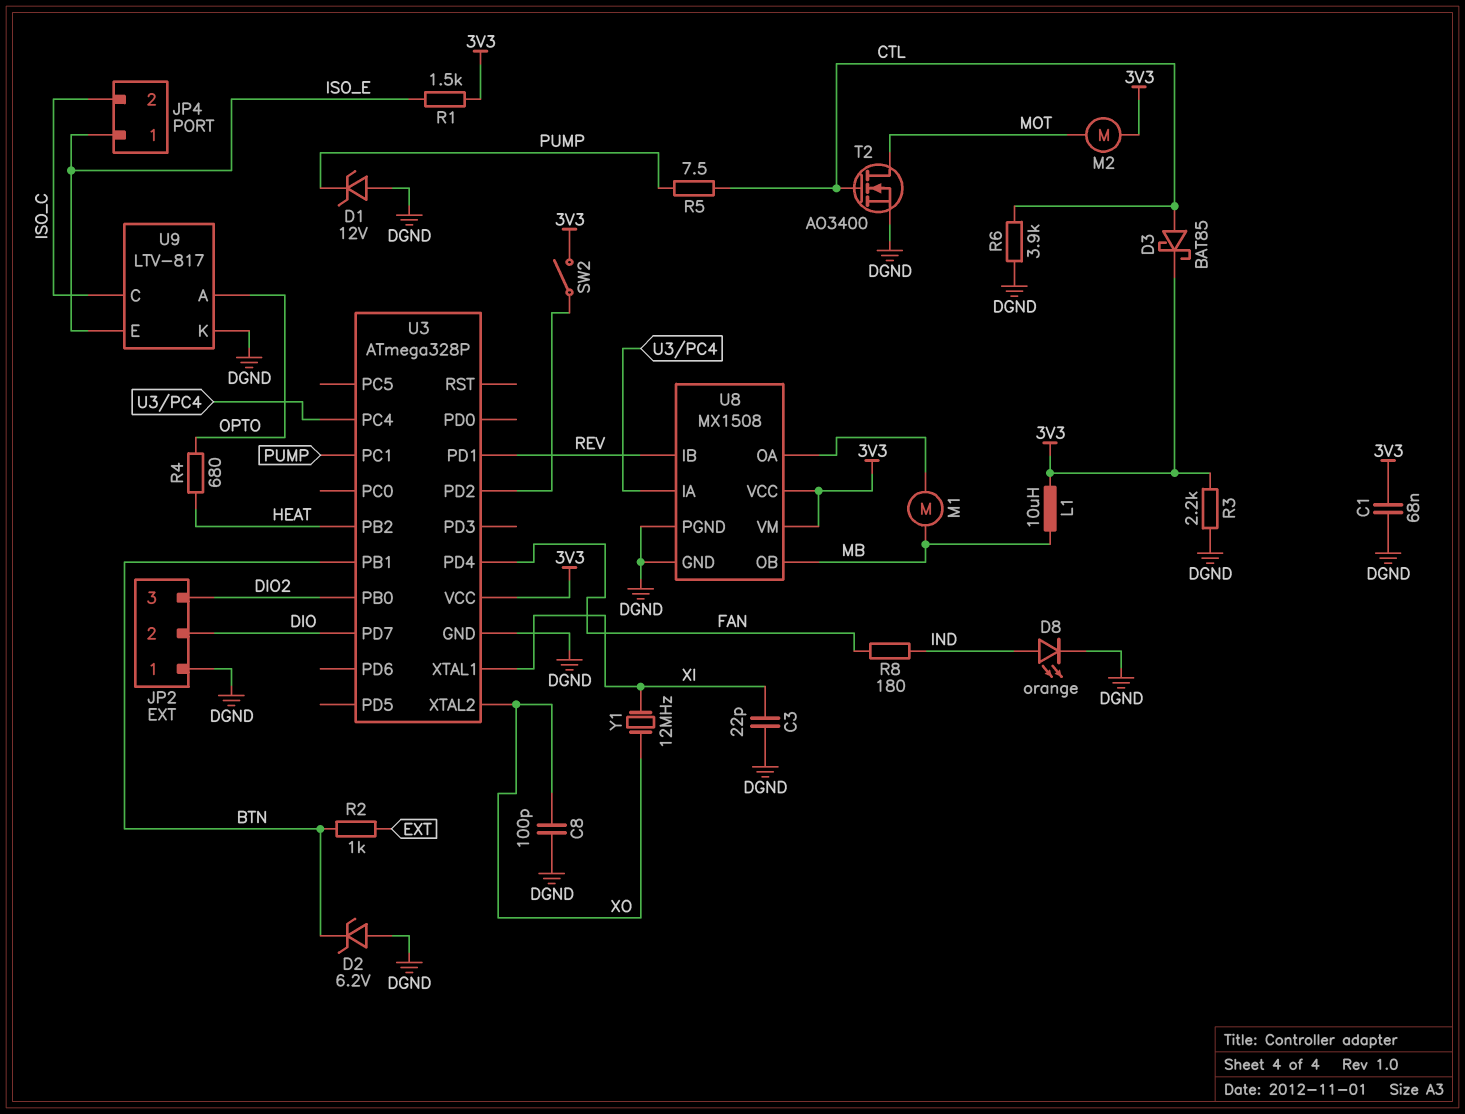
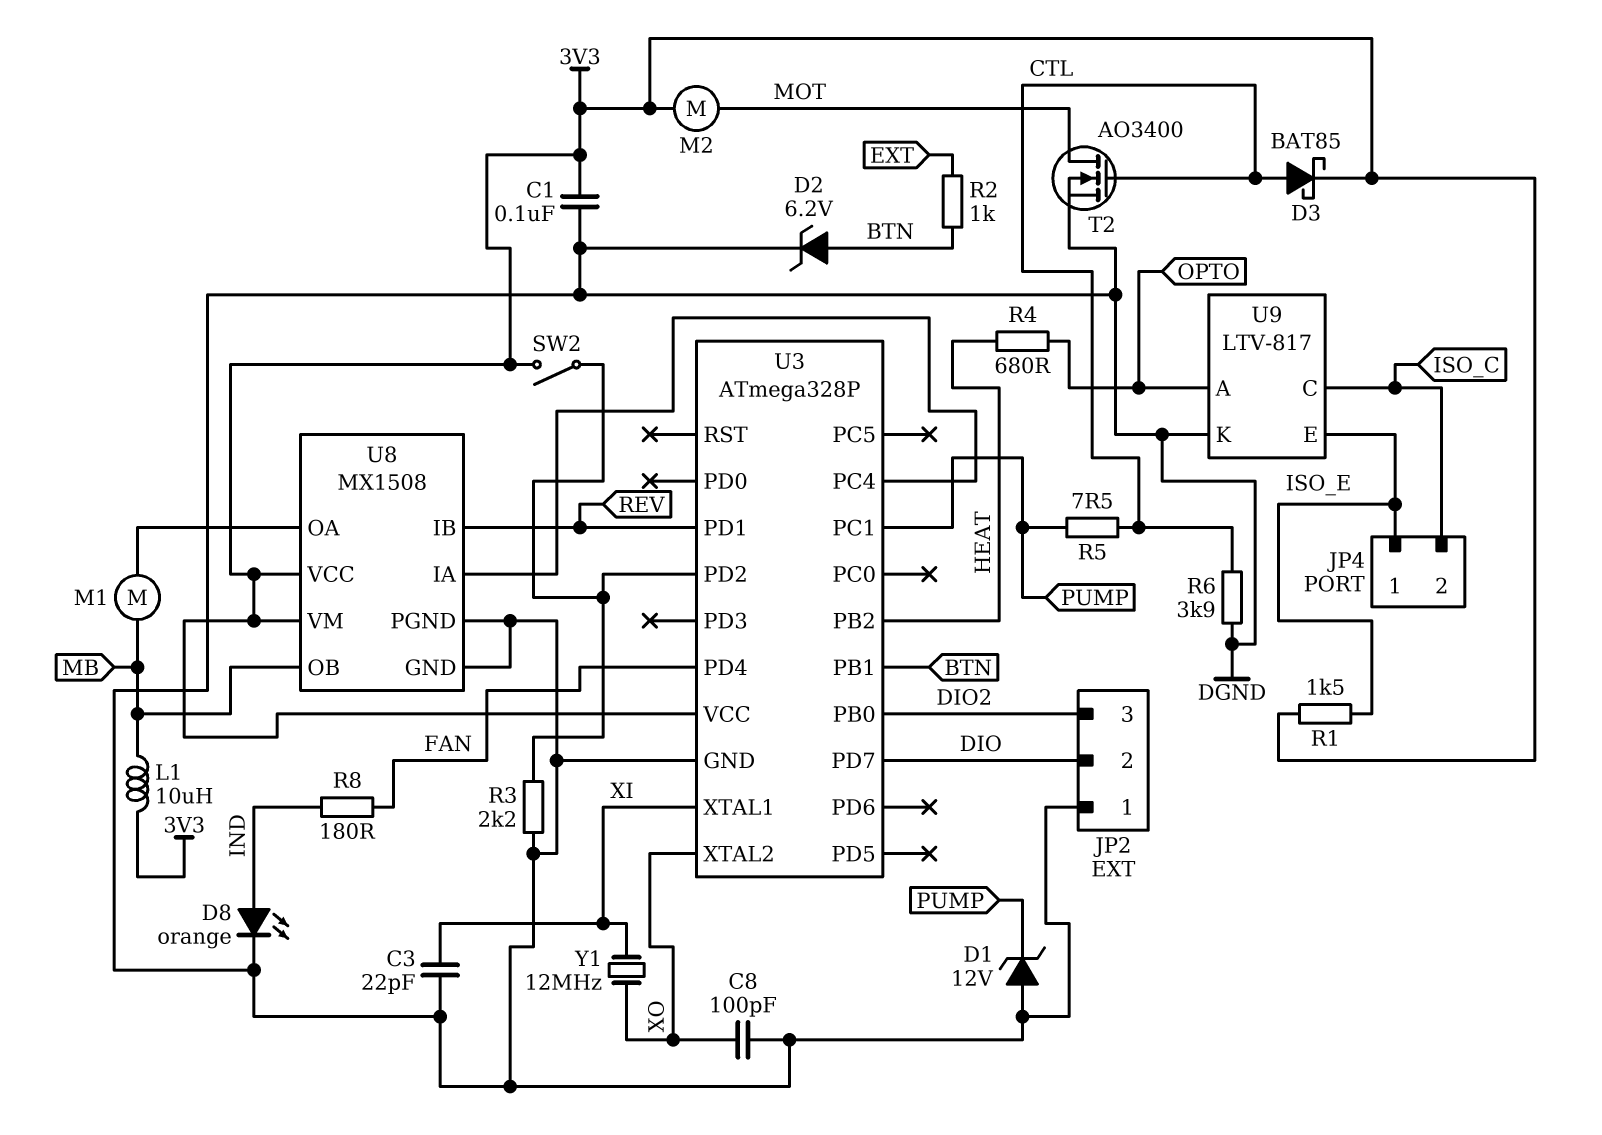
C1: 68nF (3V3, DGND) -> 100nF (3V3, DGND)
D2: zener 6.2V (A DGND, K BTN) -> zener 6.2V (A BTN, K DGND)
R3: 2.2k (3V3, DGND) -> 2.2k (DGND, U3/PD2)

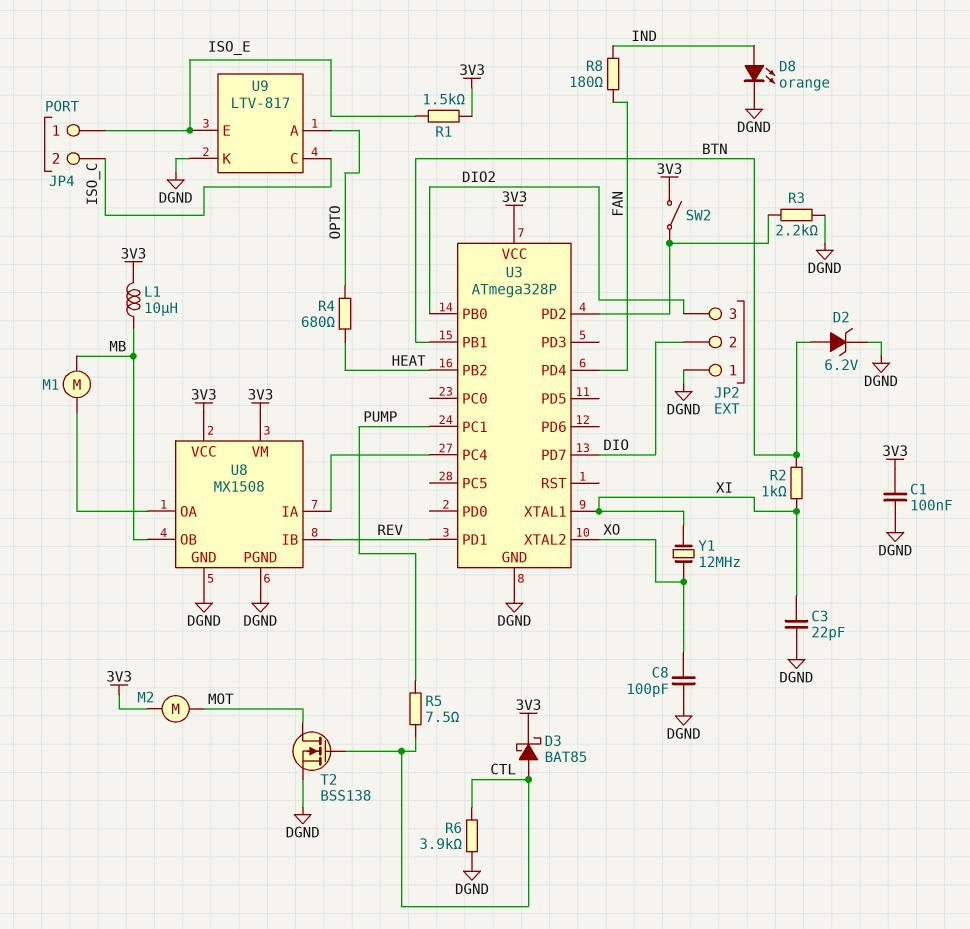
D1: zener 12V (A DGND, K PUMP) -> none
R2: 1k (BTN, EXT) -> 1k (BTN, XI)
T2: NMOS AO3400 (G CTL, D MOT, S DGND) -> NMOS BSS138 (G CTL, D MOT, S DGND)

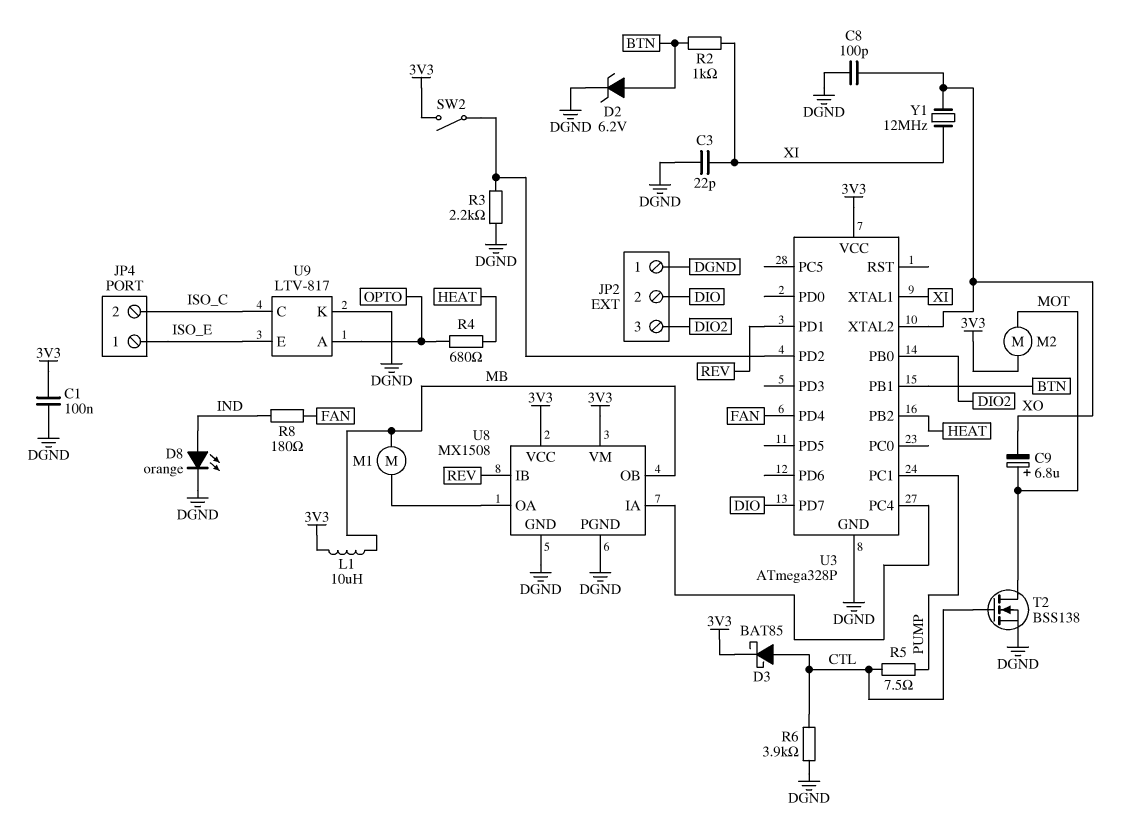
C9: none -> 6.8uF (plus MOT, minus XO)
R1: 1.5k (3V3, ISO_E) -> none

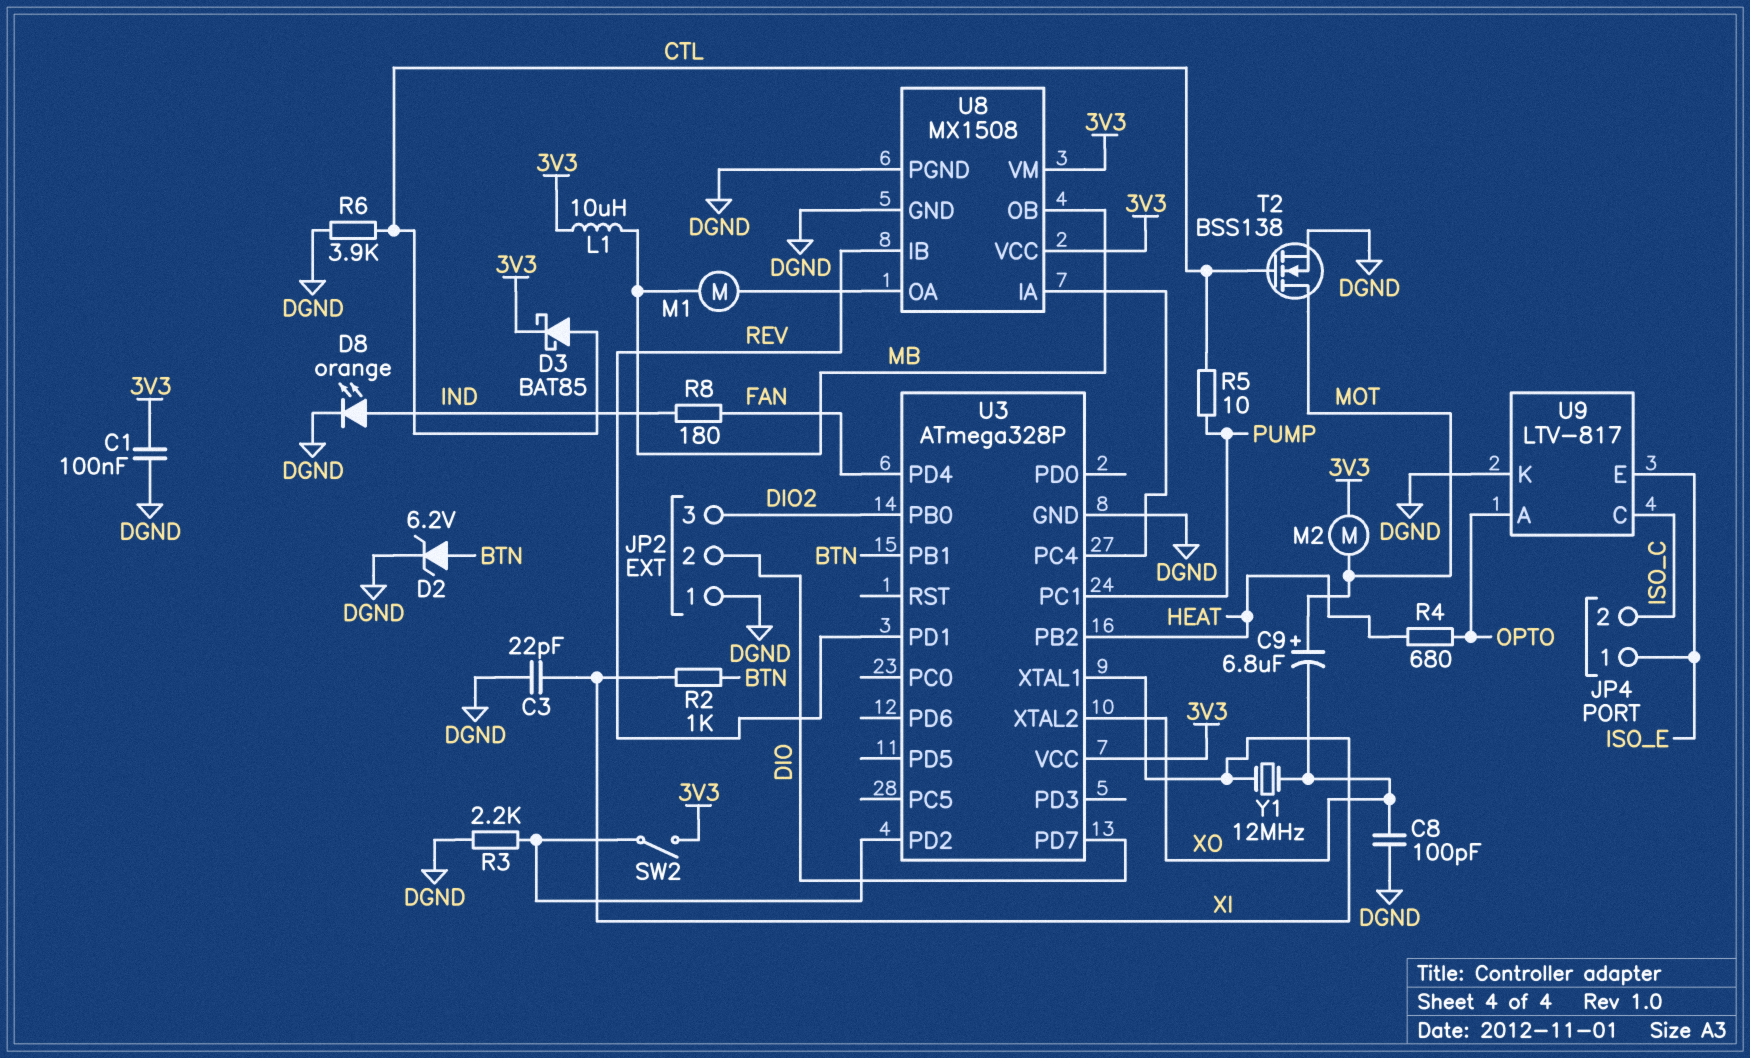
R5: 7.5 (CTL, PUMP) -> 10 (CTL, PUMP)

